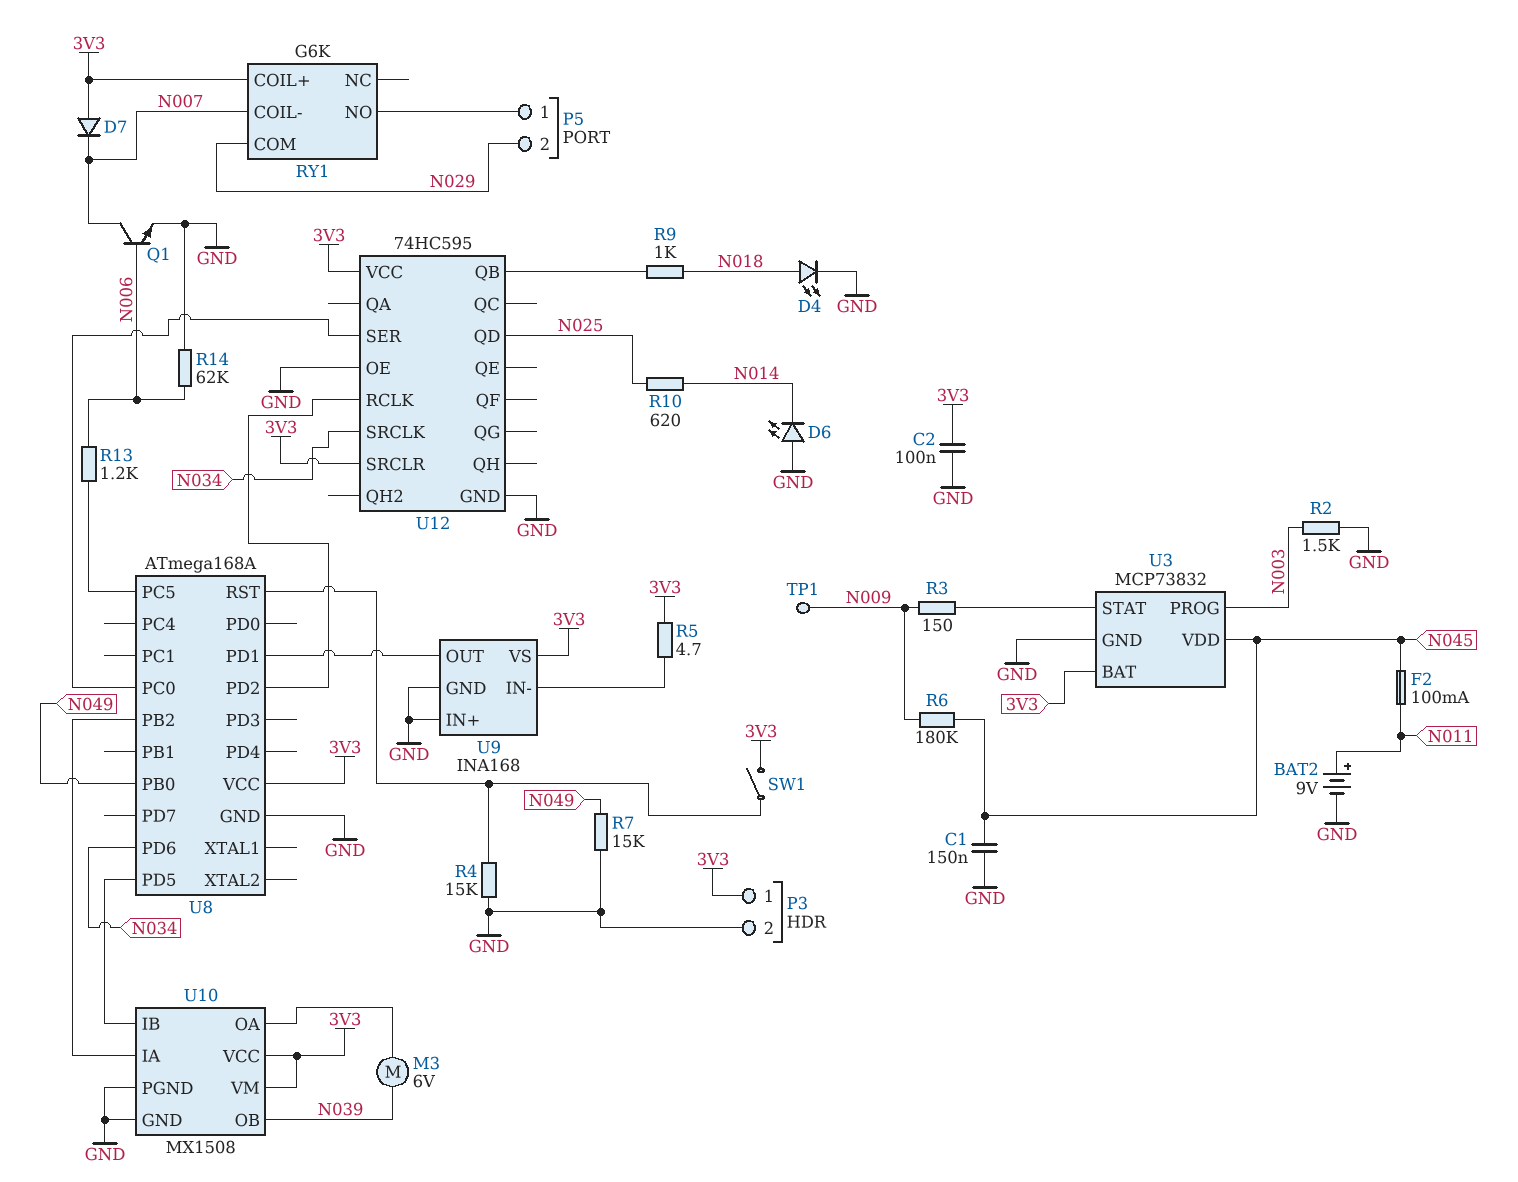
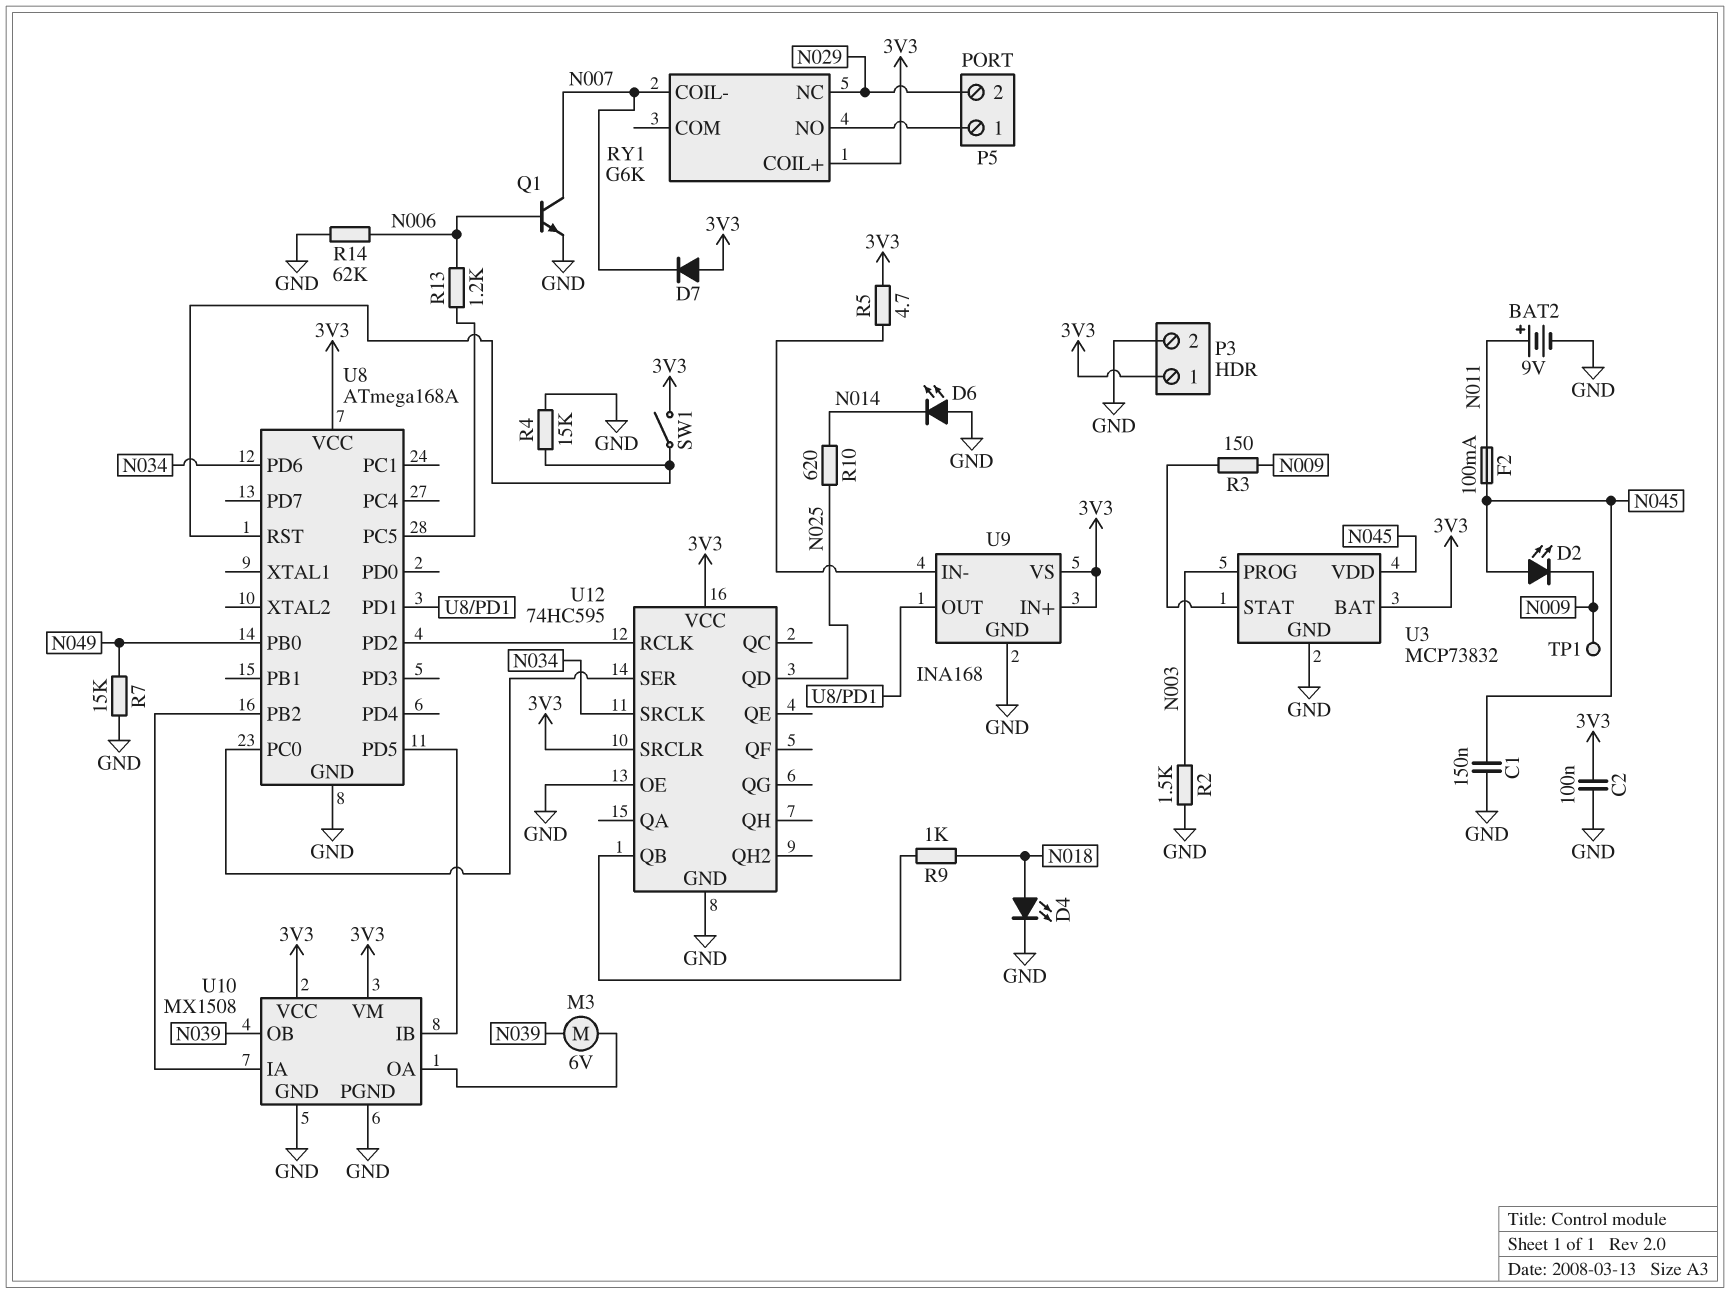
D2: none -> LED (A N045, K N009)
R6: 180k (N009, N045) -> none
RY1 pin COM: N029 -> none
RY1 pin NC: none -> N029
U9 pin IN+: GND -> 3V3

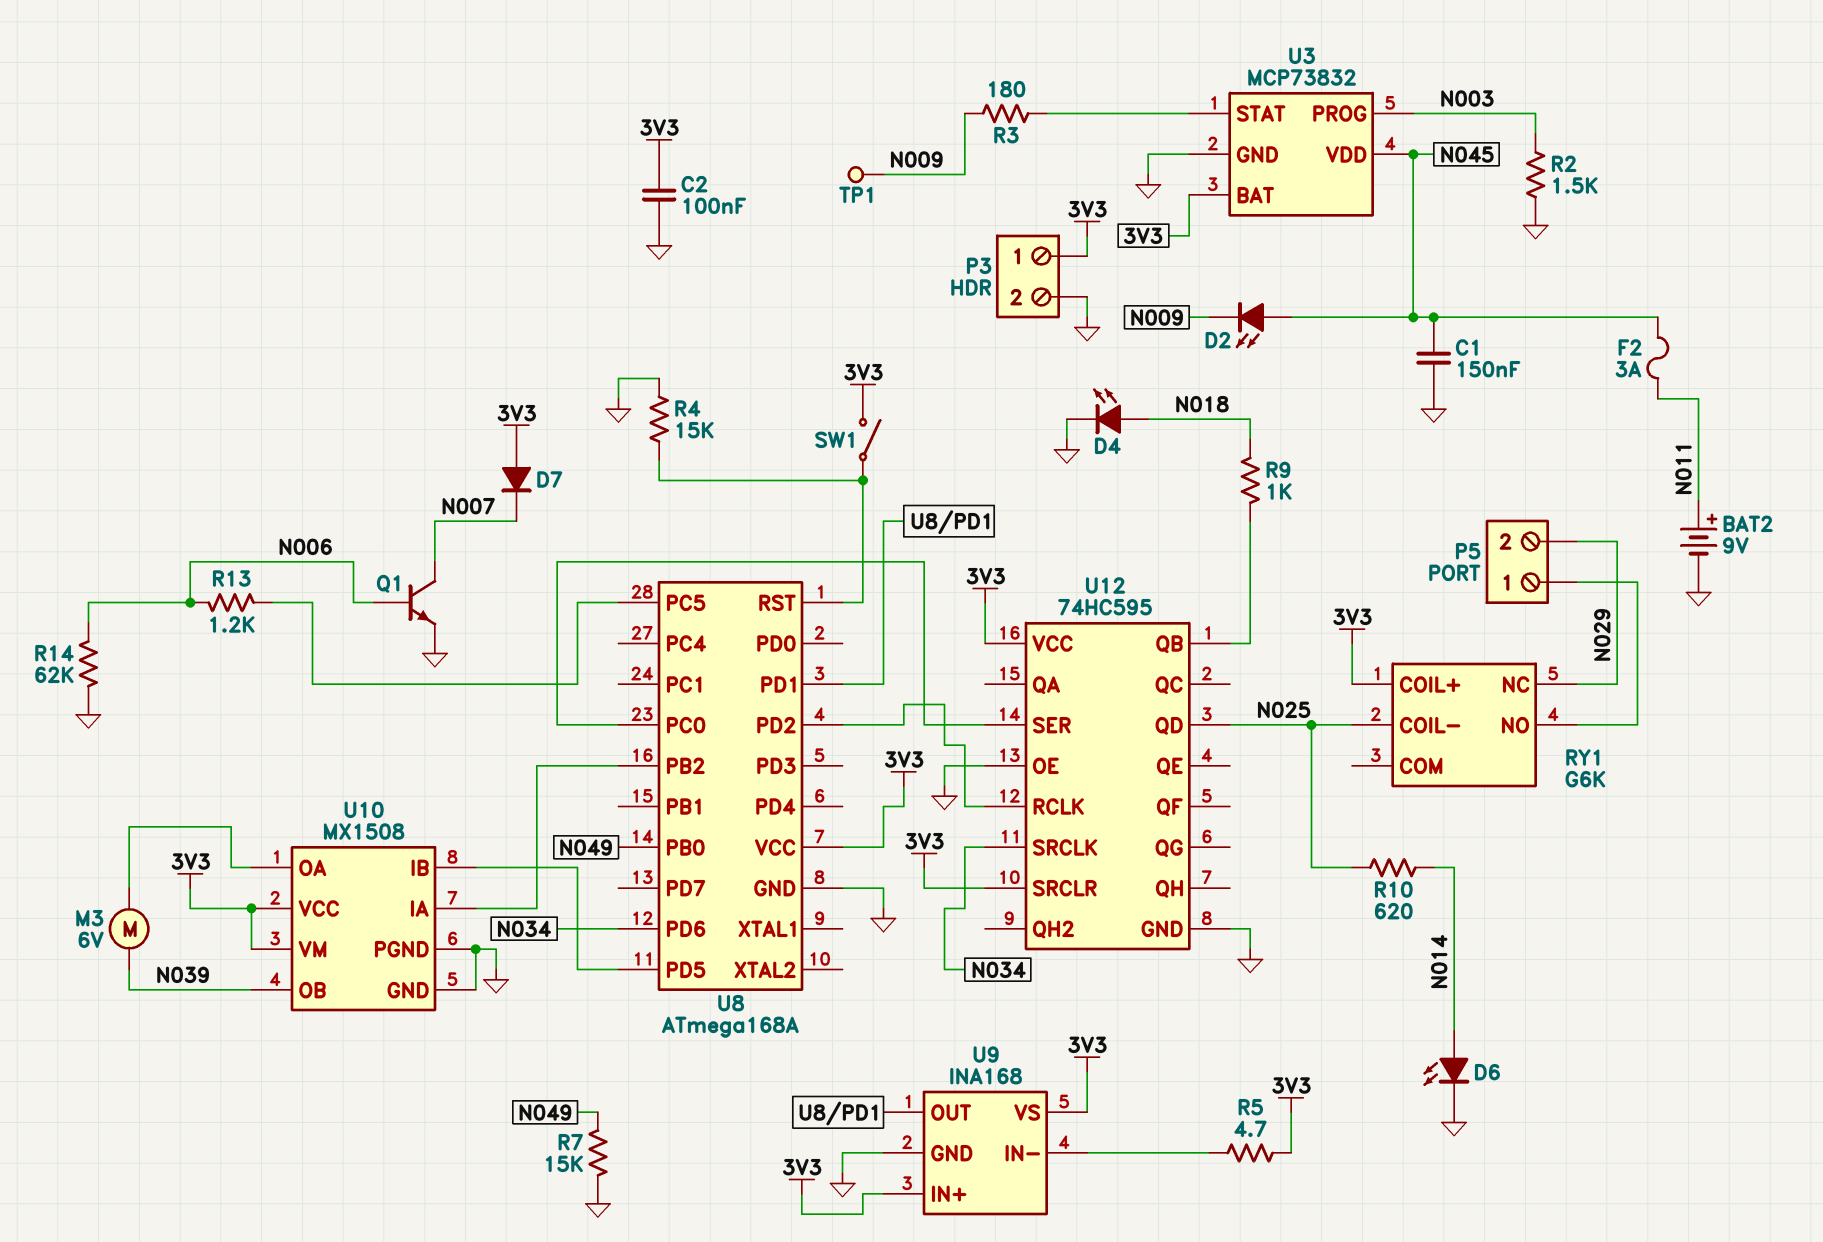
D6: LED (A GND, K N014) -> LED (A N014, K GND)
F2: 100mA (N011, N045) -> 3A (N011, N045)
R3: 150 (N009, U3/STAT) -> 180 (N009, U3/STAT)
RY1 pin COIL-: N007 -> N025

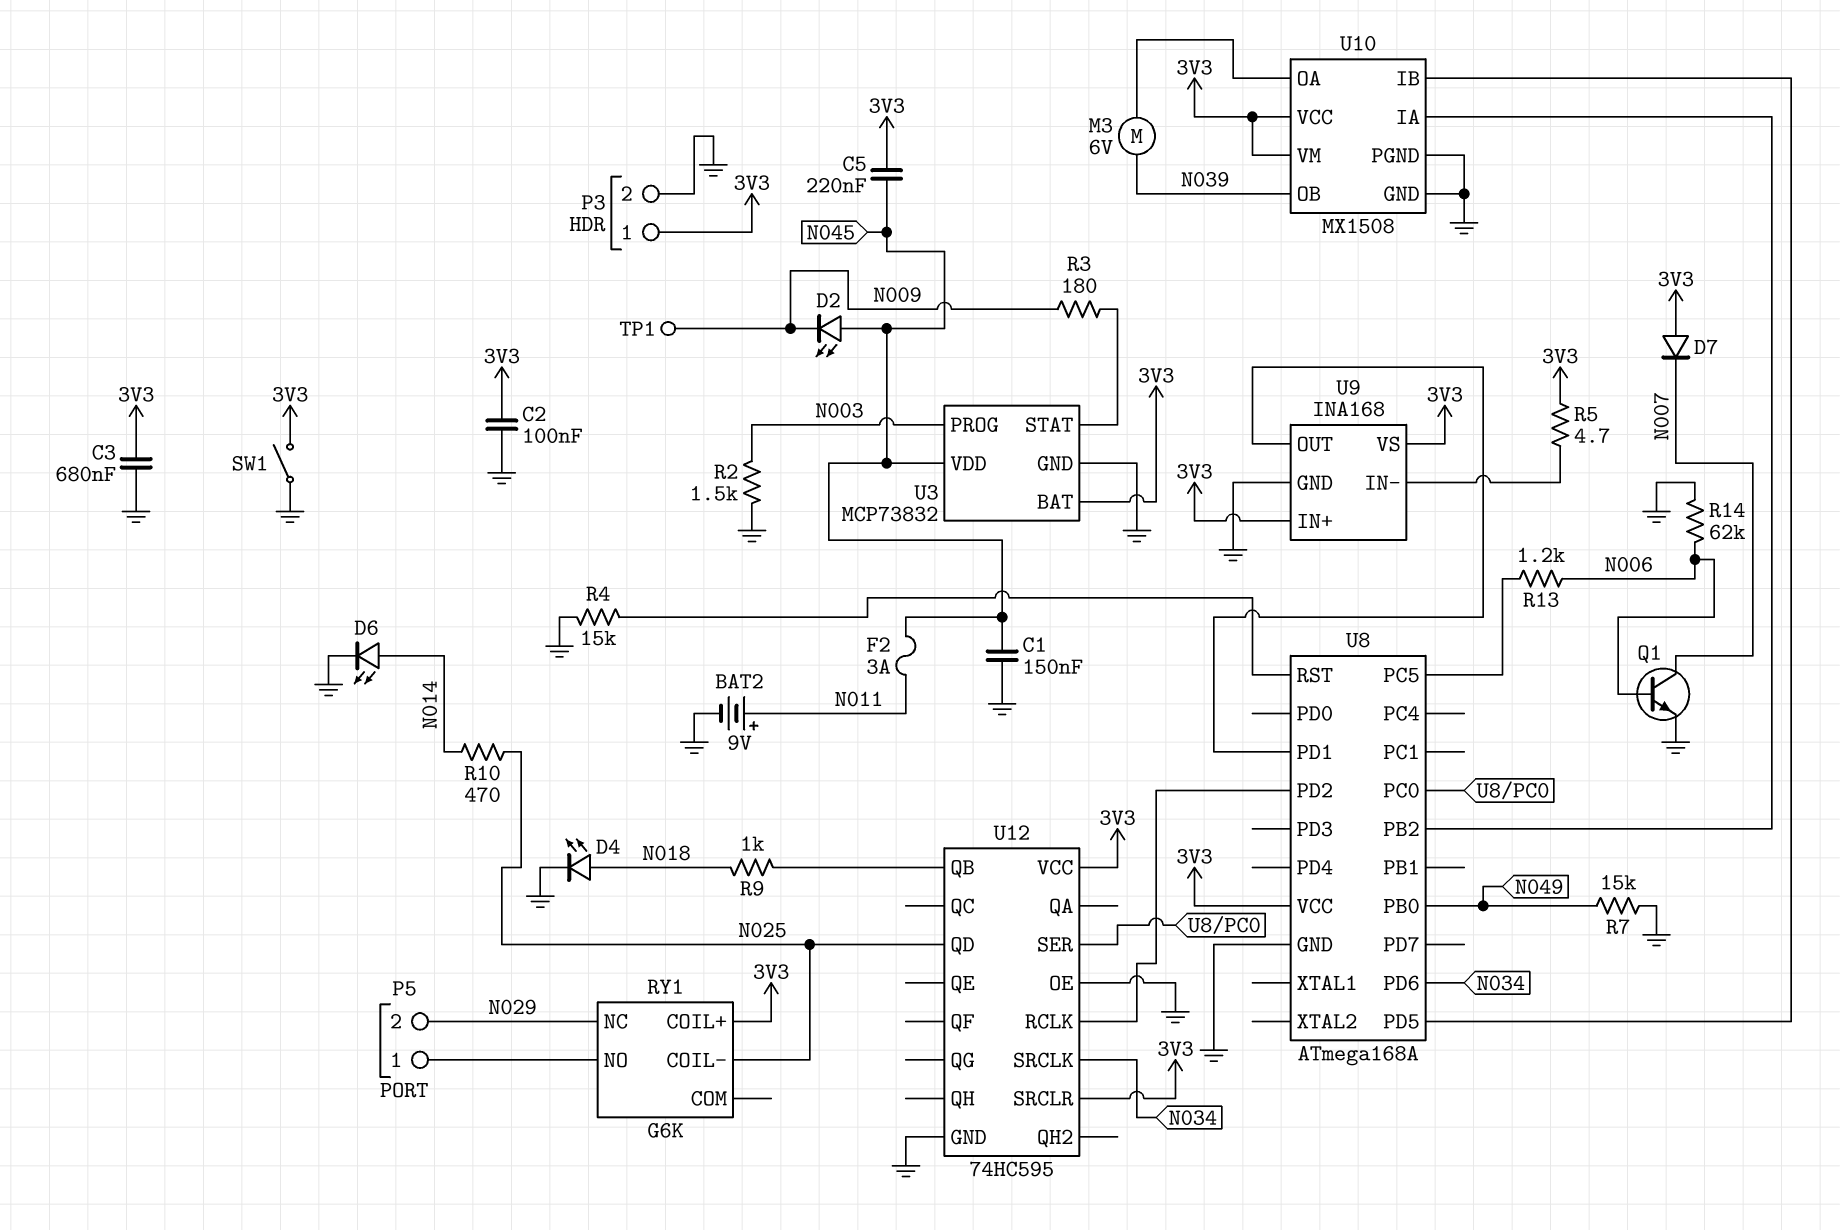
C3: none -> 680nF (3V3, GND)
C5: none -> 220nF (3V3, N045)
R10: 620 (N014, N025) -> 470 (N014, N025)
SW1: switch (3V3, U8/RST) -> switch (3V3, GND)

